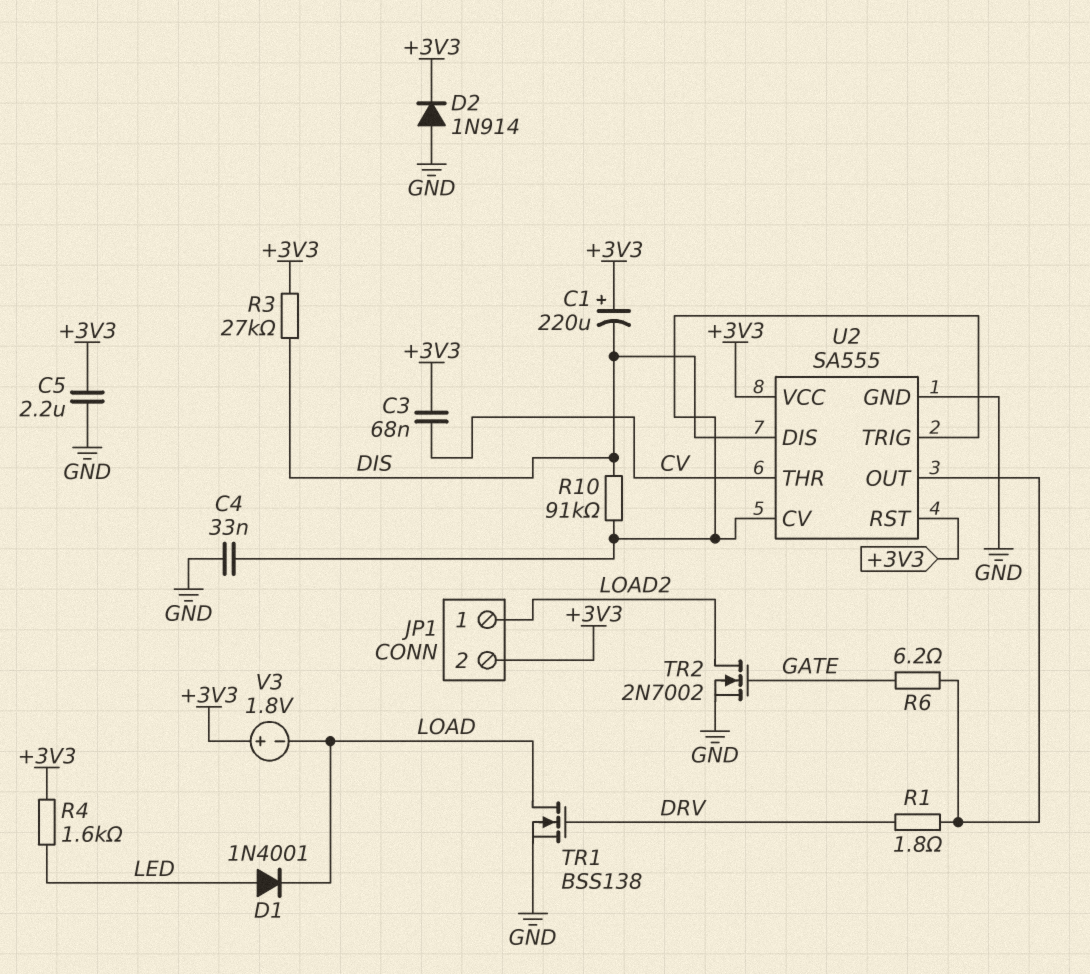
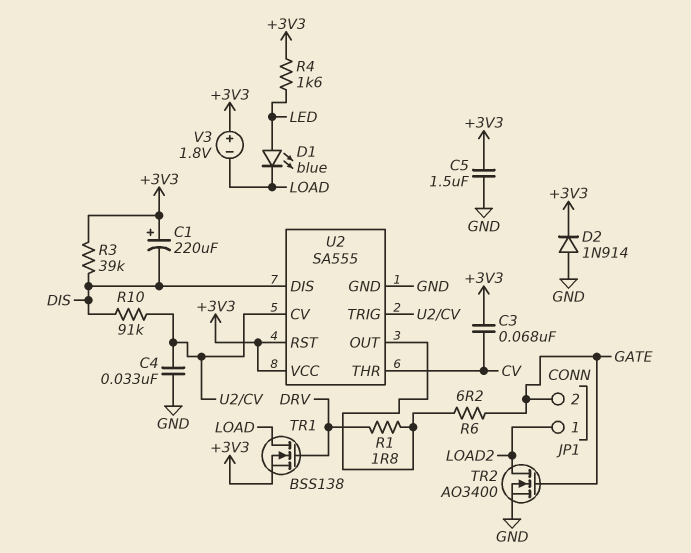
C5: 2.2uF (+3V3, GND) -> 1.5uF (+3V3, GND)
D1: diode 1N4001 (A LED, K LOAD) -> LED blue (A LED, K LOAD)
JP1 pin 2: +3V3 -> GATE
R3: 27k (+3V3, DIS) -> 39k (+3V3, DIS)
TR1: NMOS BSS138 (G DRV, D LOAD, S GND) -> NMOS BSS138 (G DRV, D LOAD, S +3V3)
TR2: NMOS 2N7002 (G GATE, D LOAD2, S GND) -> NMOS AO3400 (G GATE, D LOAD2, S GND)

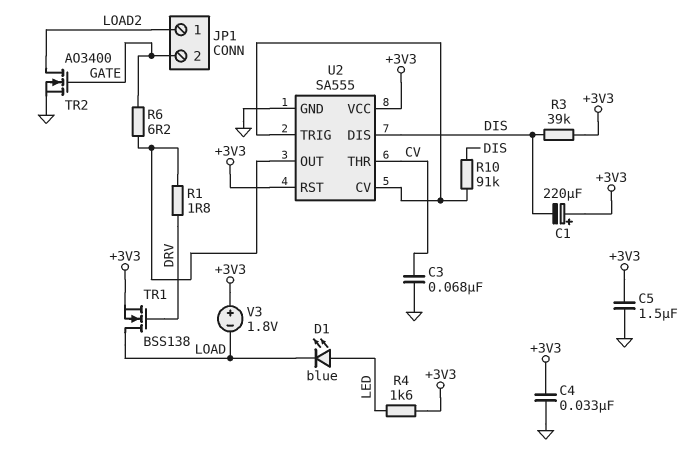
C3: 68nF (+3V3, CV) -> 68nF (CV, GND)
C4: 33nF (GND, U2/CV) -> 33nF (+3V3, GND)
D2: diode 1N914 (A GND, K +3V3) -> none

